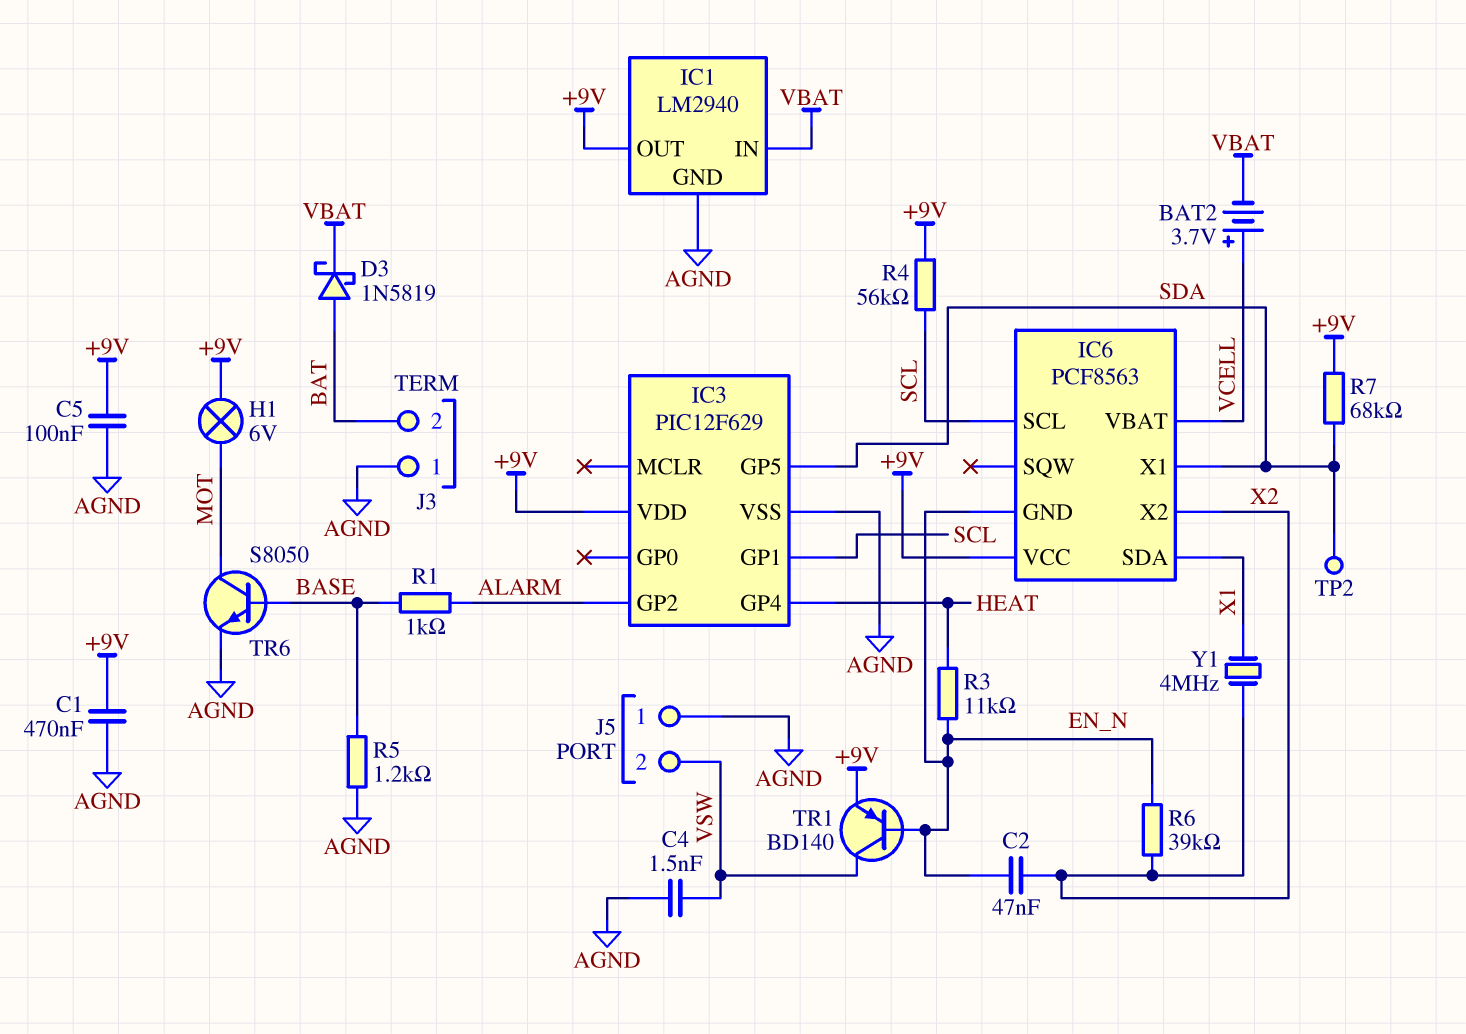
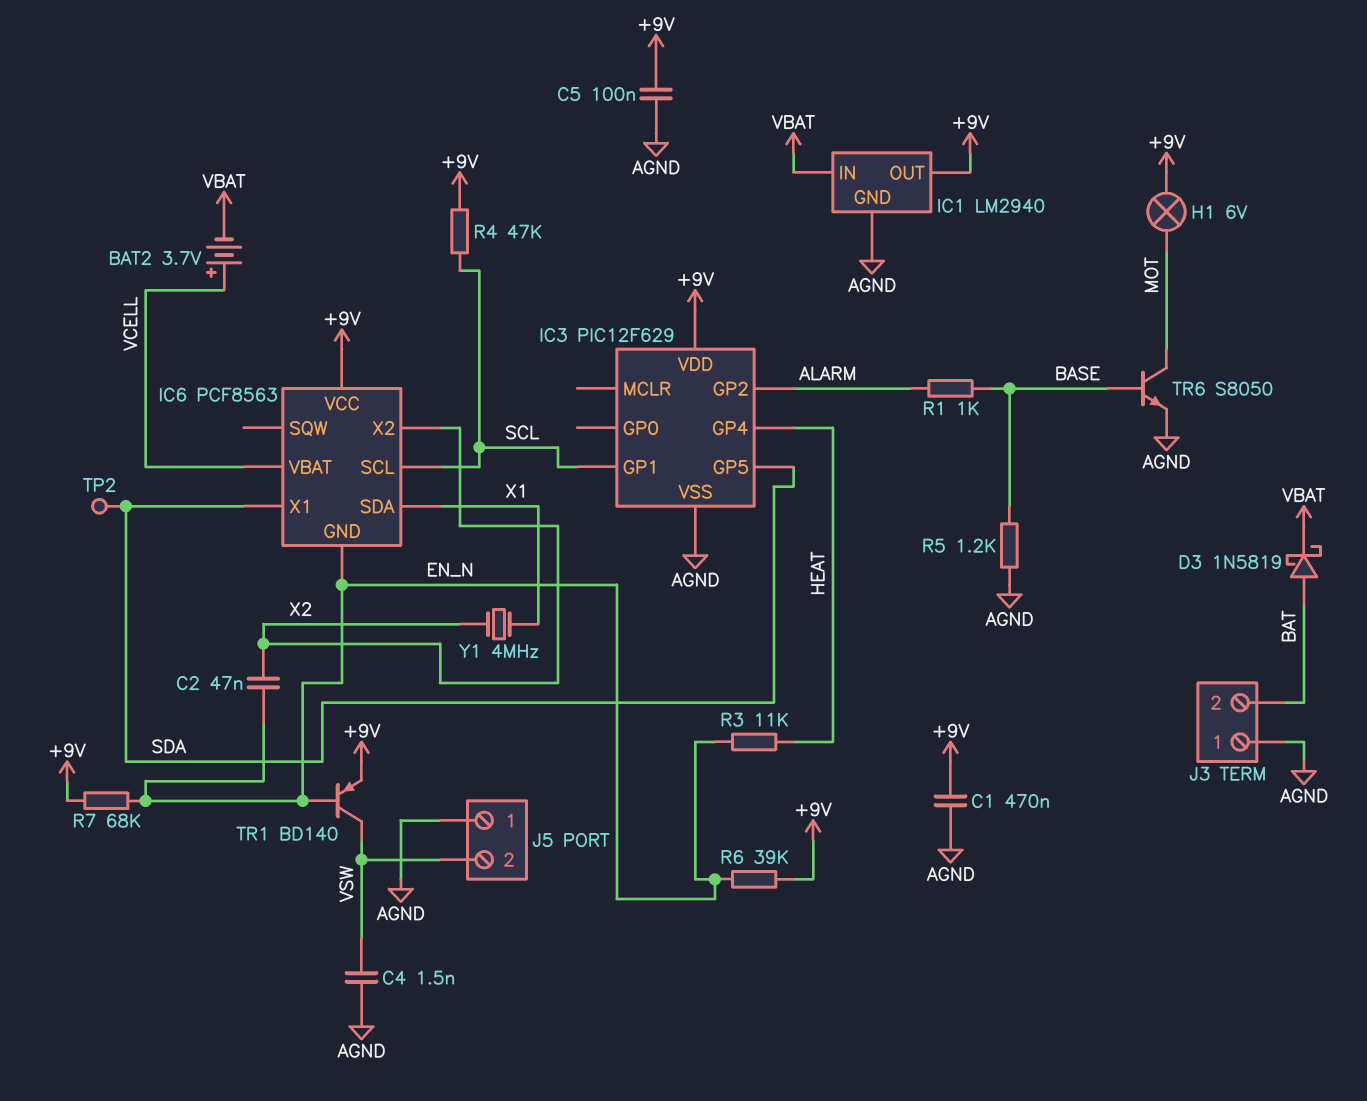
R4: 56k (+9V, SCL) -> 47k (+9V, SCL)
R6: 39k (EN_N, X2) -> 39k (+9V, EN_N)
R7: 68k (+9V, SDA) -> 68k (+9V, EN_N)

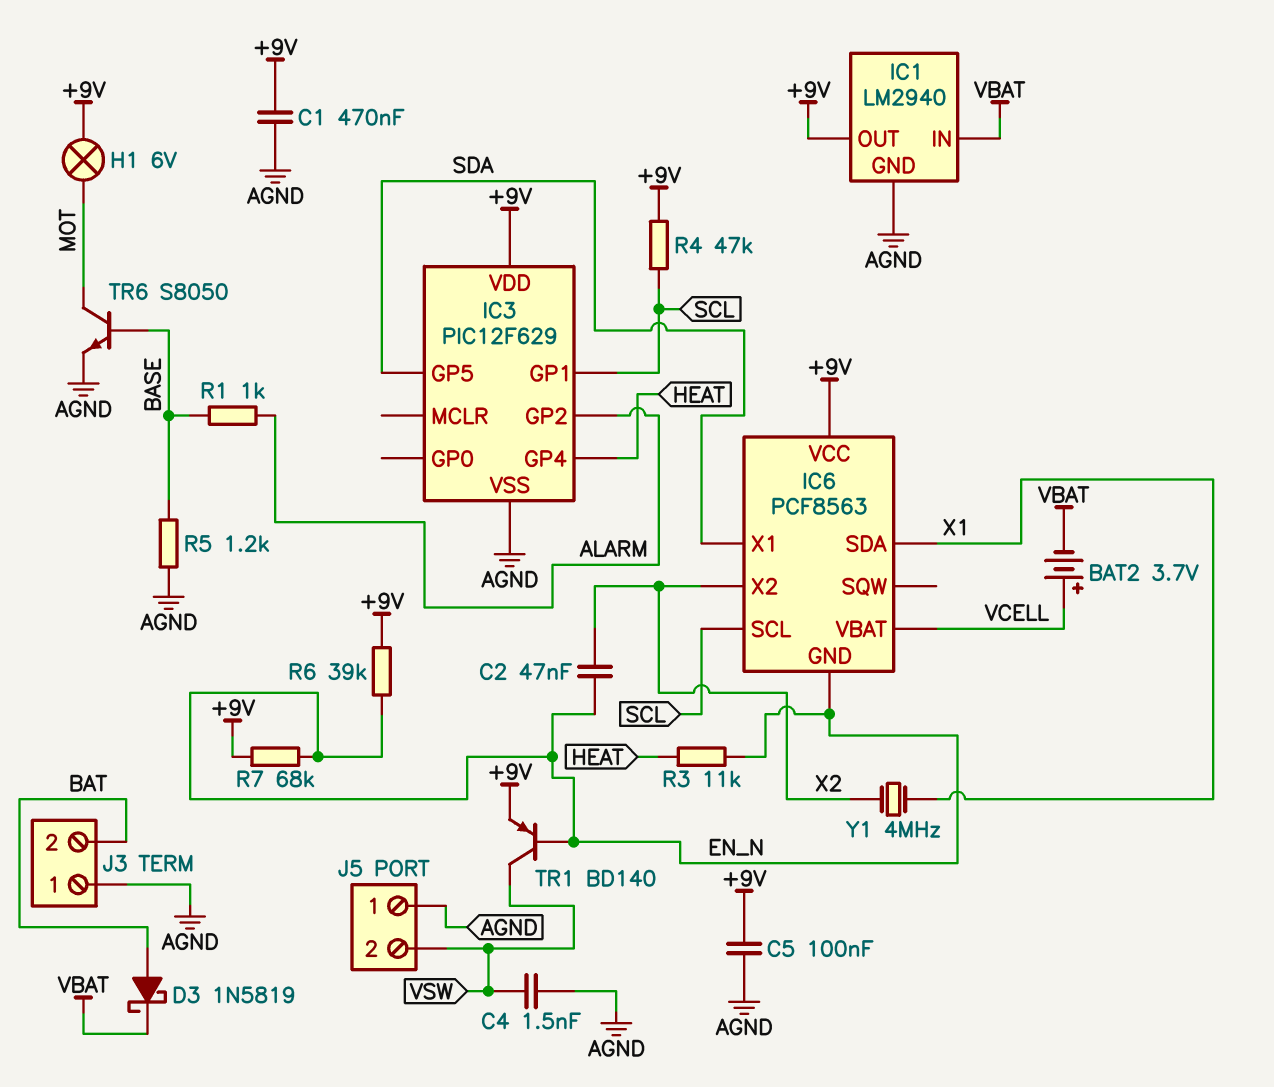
TP2: test point (SDA) -> none

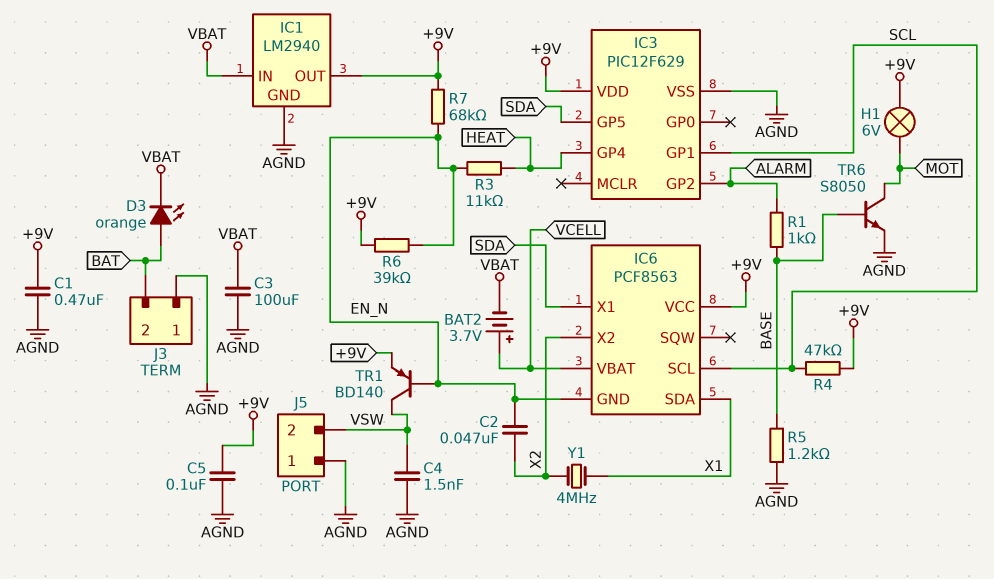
C3: none -> 100uF (AGND, VBAT)
D3: schottky 1N5819 (A BAT, K VBAT) -> LED orange (A BAT, K VBAT)

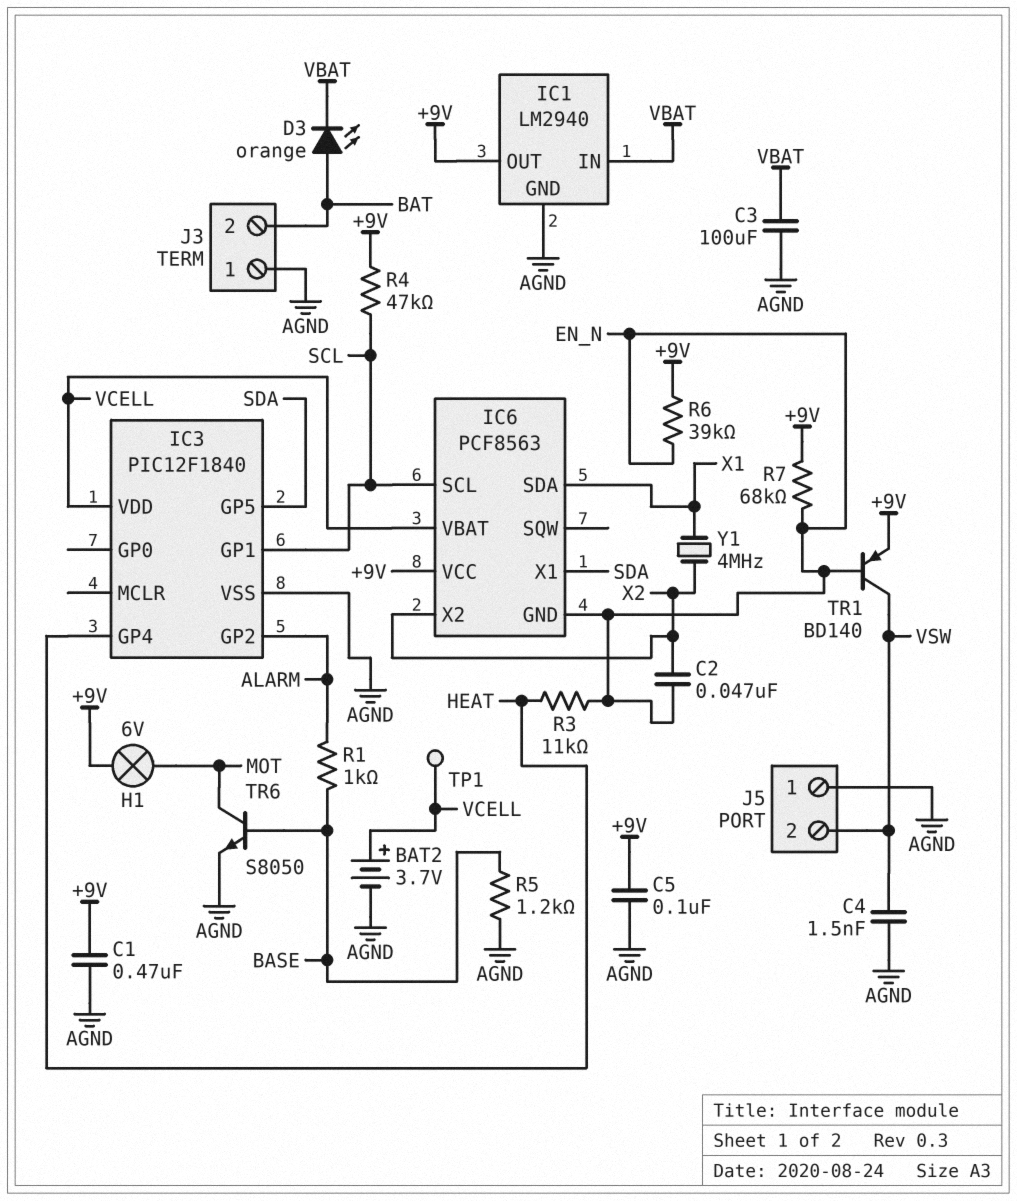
BAT2: 3.7V (plus VCELL, minus VBAT) -> 3.7V (plus VCELL, minus AGND)
IC3: PIC12F629 -> PIC12F1840
IC3 pin VDD: +9V -> VCELL
TP1: none -> test point (VCELL)

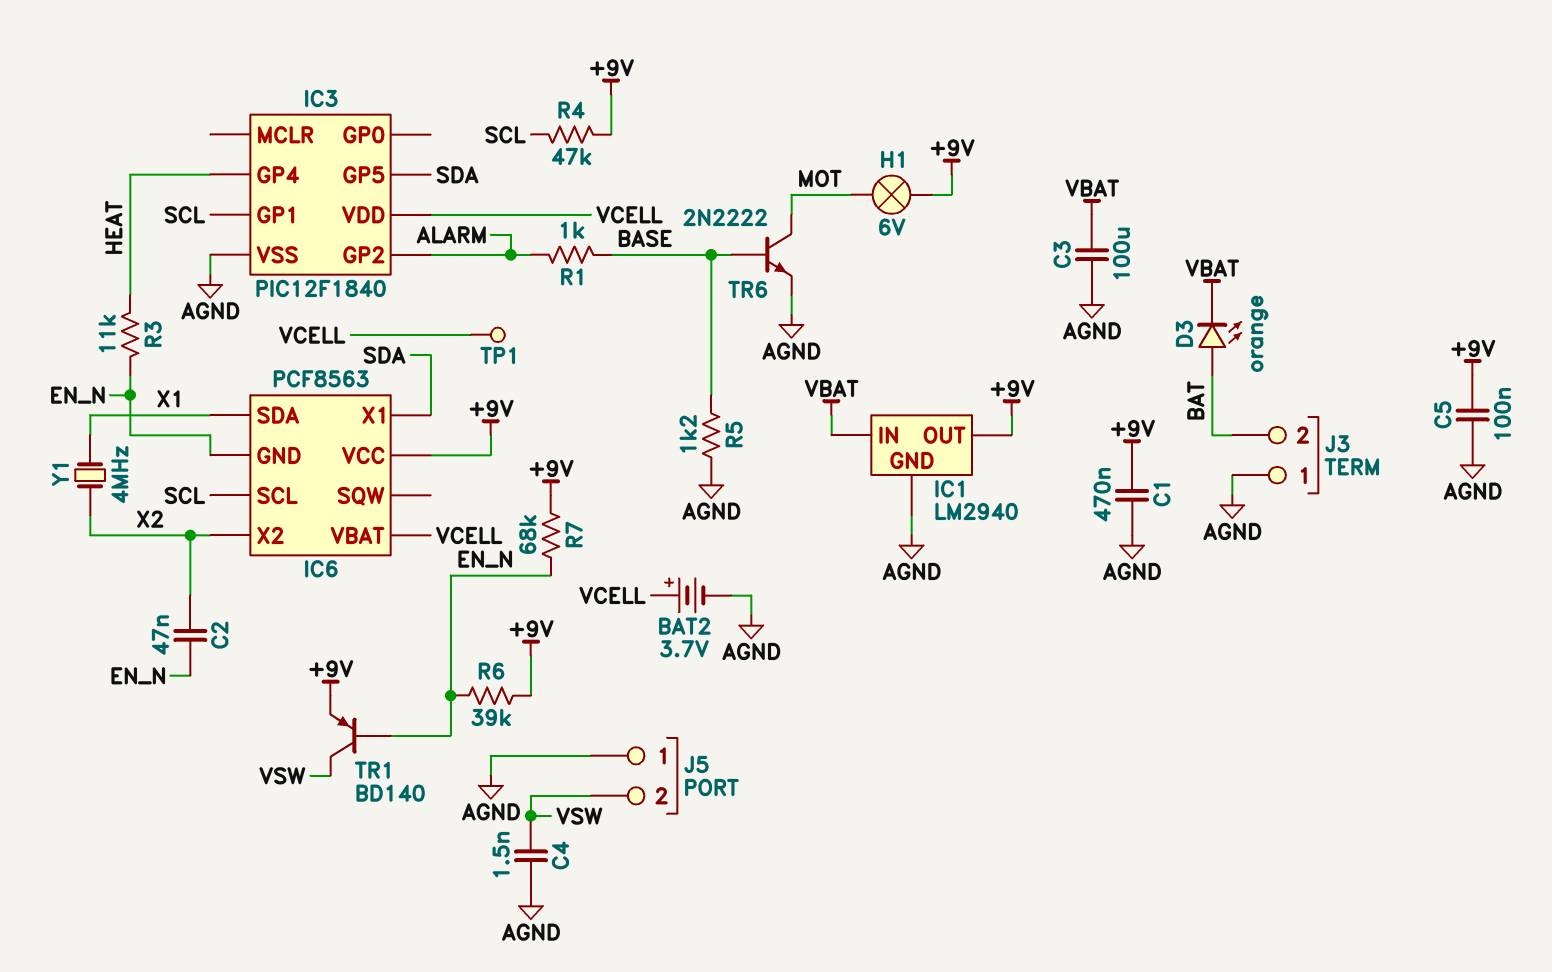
TR6: NPN S8050 (B BASE, C MOT, E AGND) -> NPN 2N2222 (B BASE, C MOT, E AGND)

